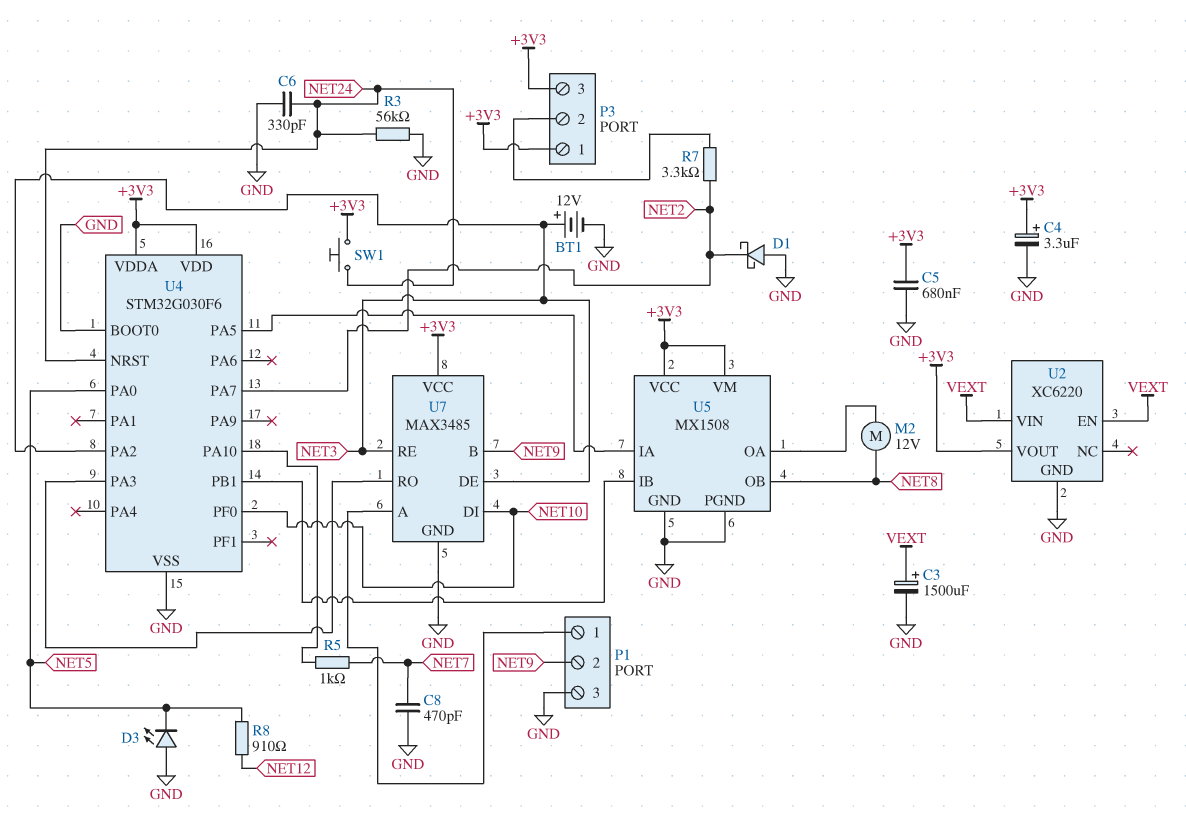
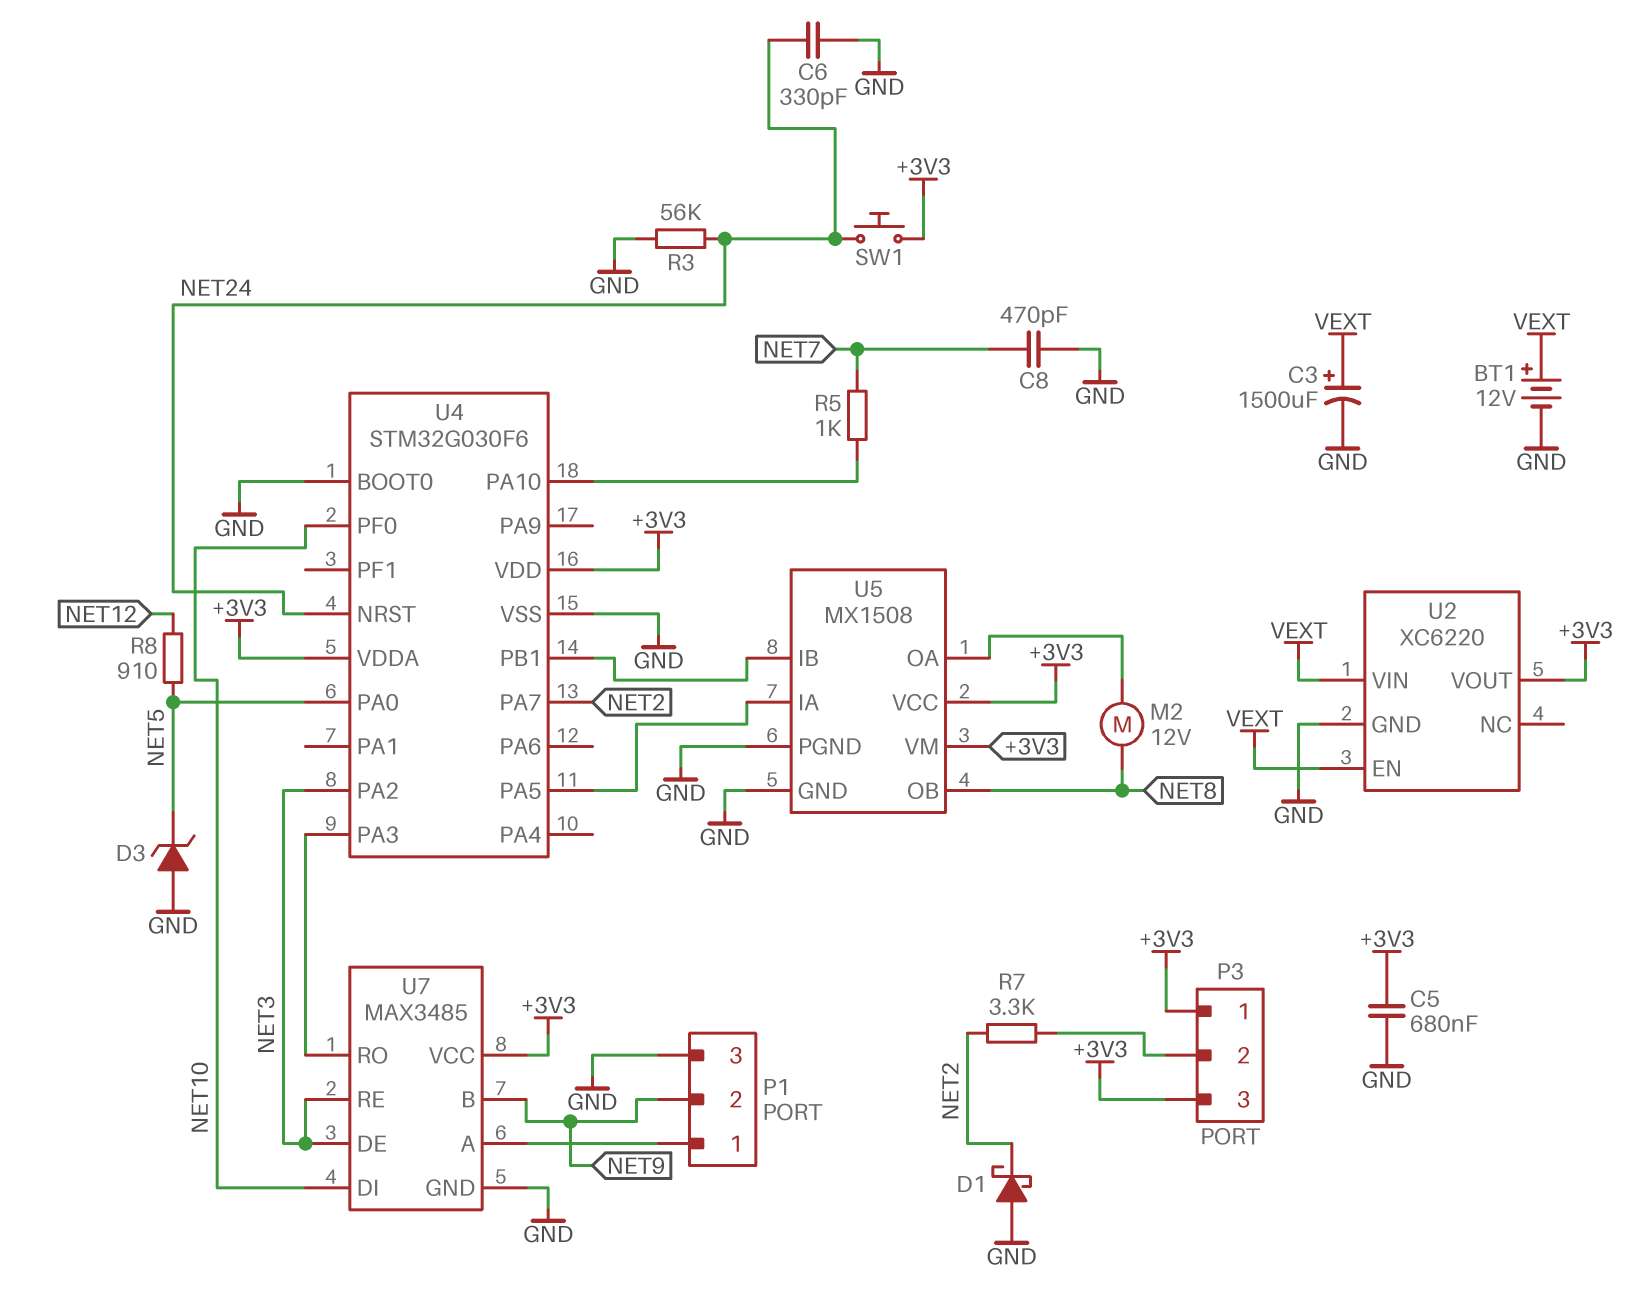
BT1: 12V (plus NET3, minus GND) -> 12V (plus VEXT, minus GND)
C4: 3.3uF (plus +3V3, minus GND) -> none
D3: LED (A GND, K NET5) -> zener (A GND, K NET5)

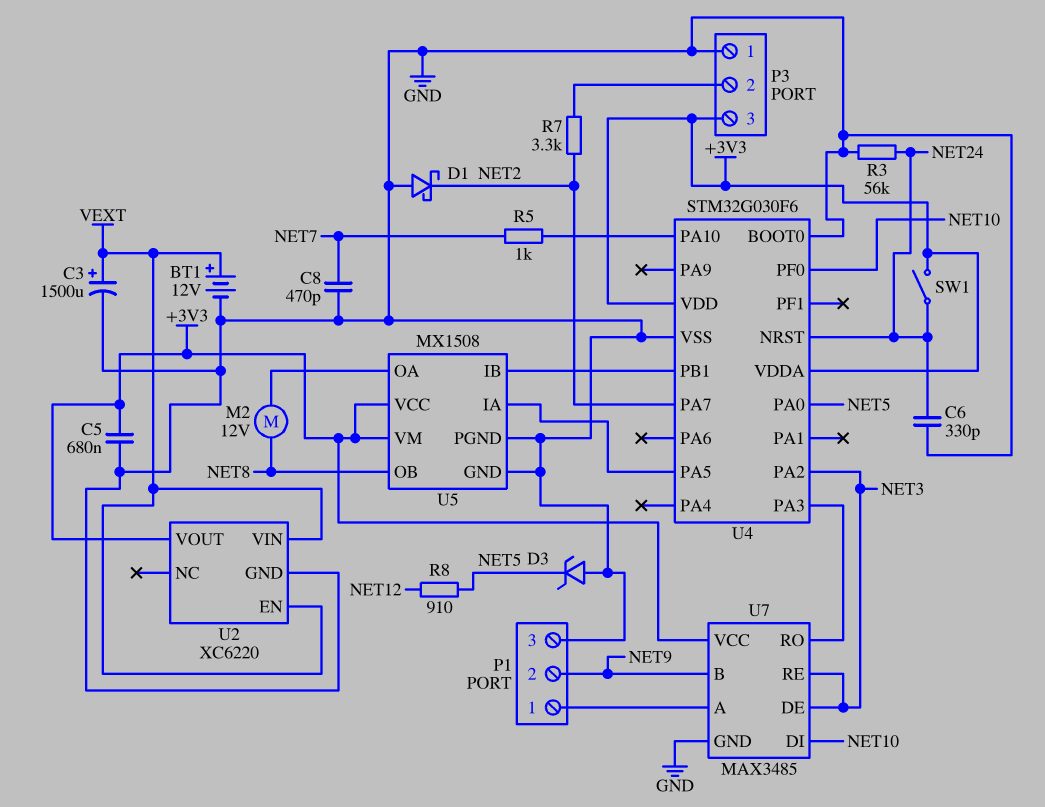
P3 pin 1: +3V3 -> GND
SW1: button (+3V3, NET24) -> switch (+3V3, NET24)

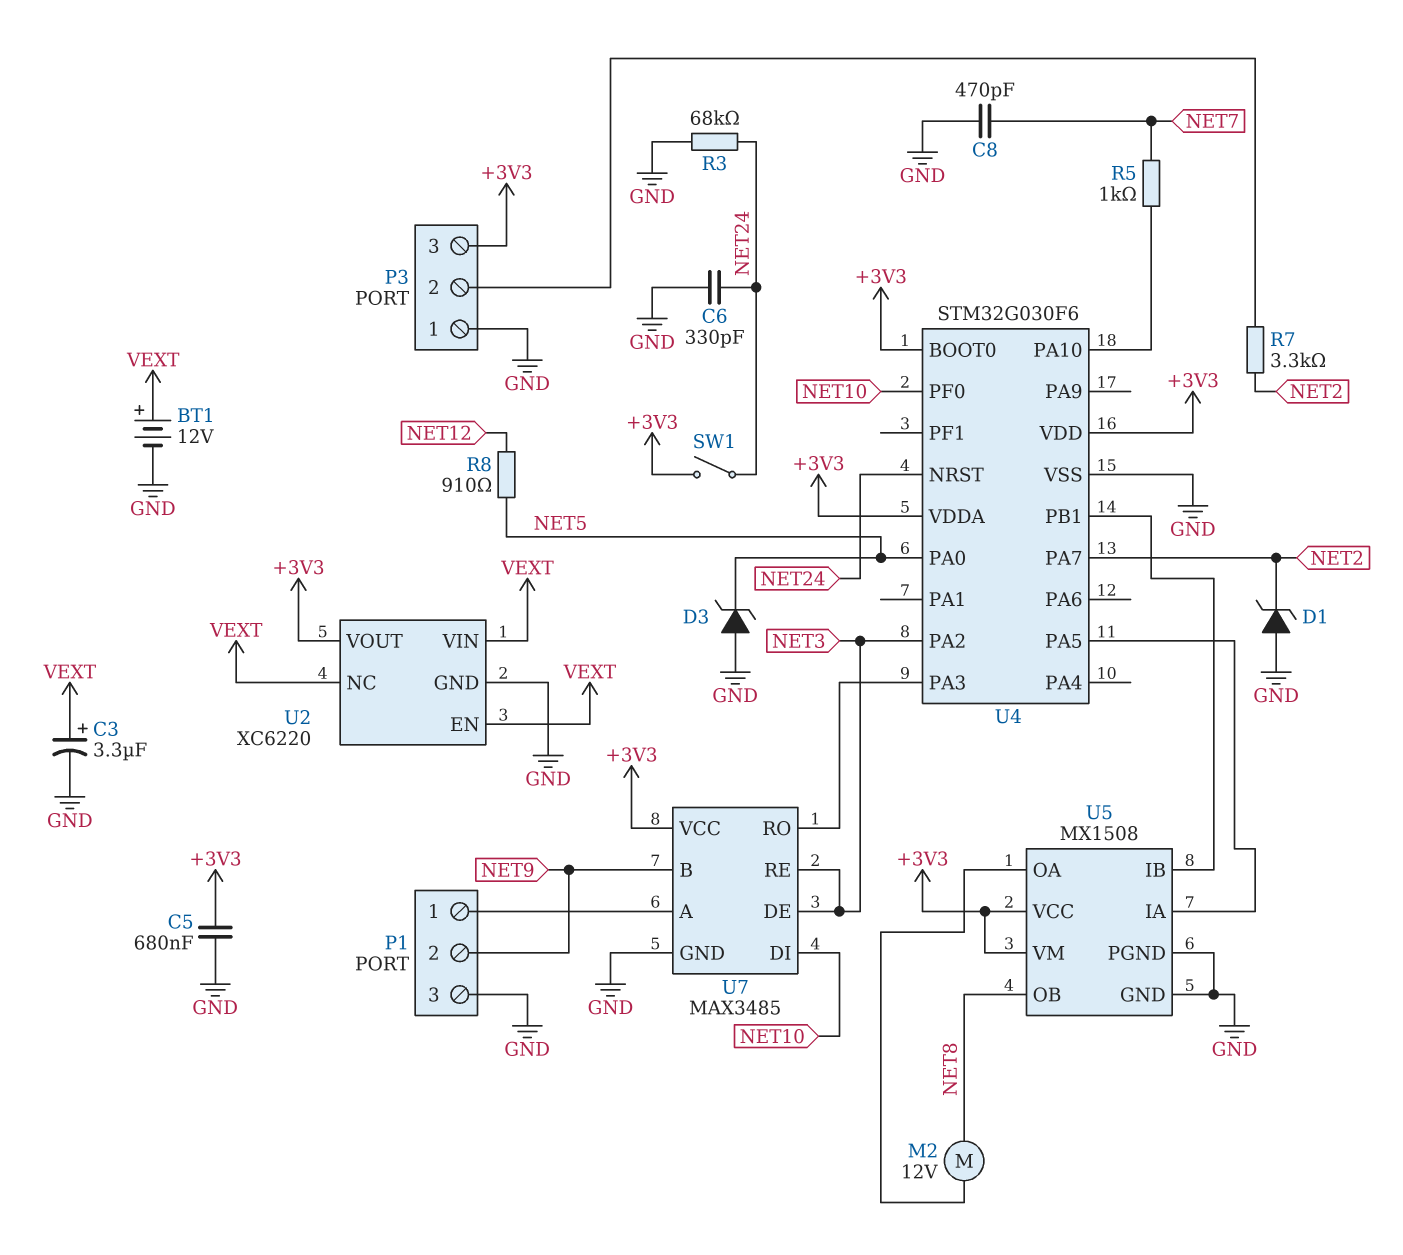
C3: 1500uF (plus VEXT, minus GND) -> 3.3uF (plus VEXT, minus GND)
D1: schottky (A GND, K NET2) -> zener (A GND, K NET2)
R3: 56k (GND, NET24) -> 68k (GND, NET24)
U2 pin NC: none -> VEXT
U4 pin BOOT0: GND -> +3V3

